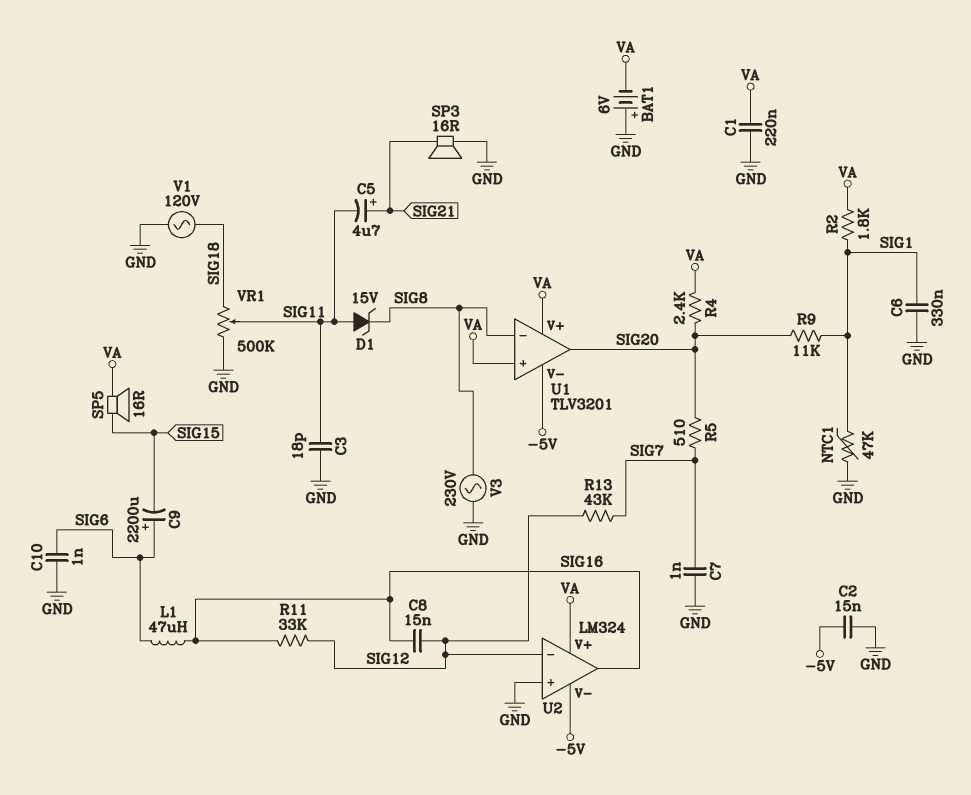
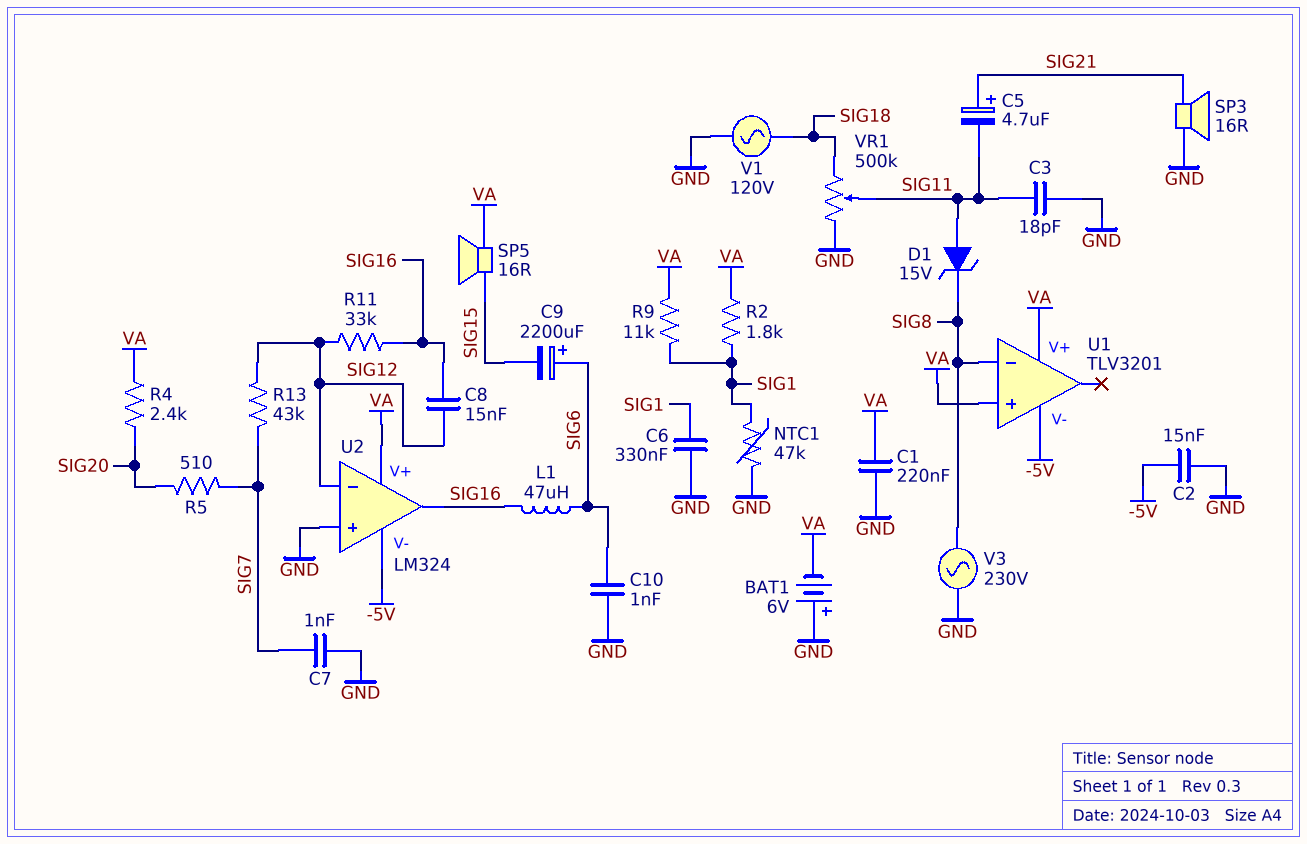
R9: 11k (SIG1, SIG20) -> 11k (SIG1, VA)
U1 pin out: SIG20 -> none

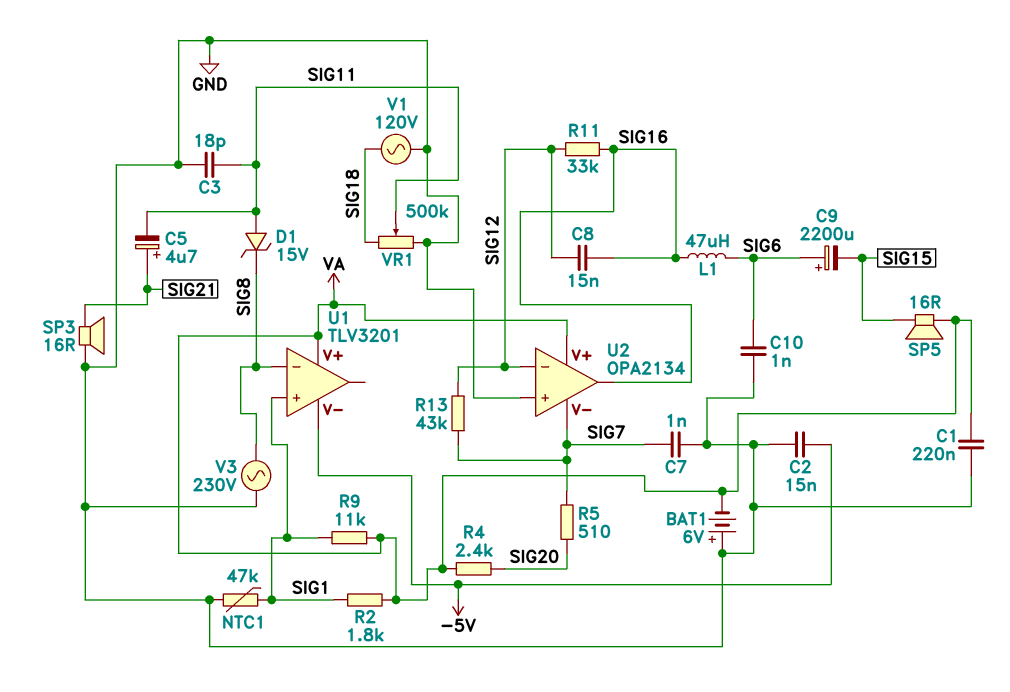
C6: 330nF (GND, SIG1) -> none
U1 pin in+: VA -> SIG1
U2: LM324 -> OPA2134
U2 pin V-: -5V -> SIG7

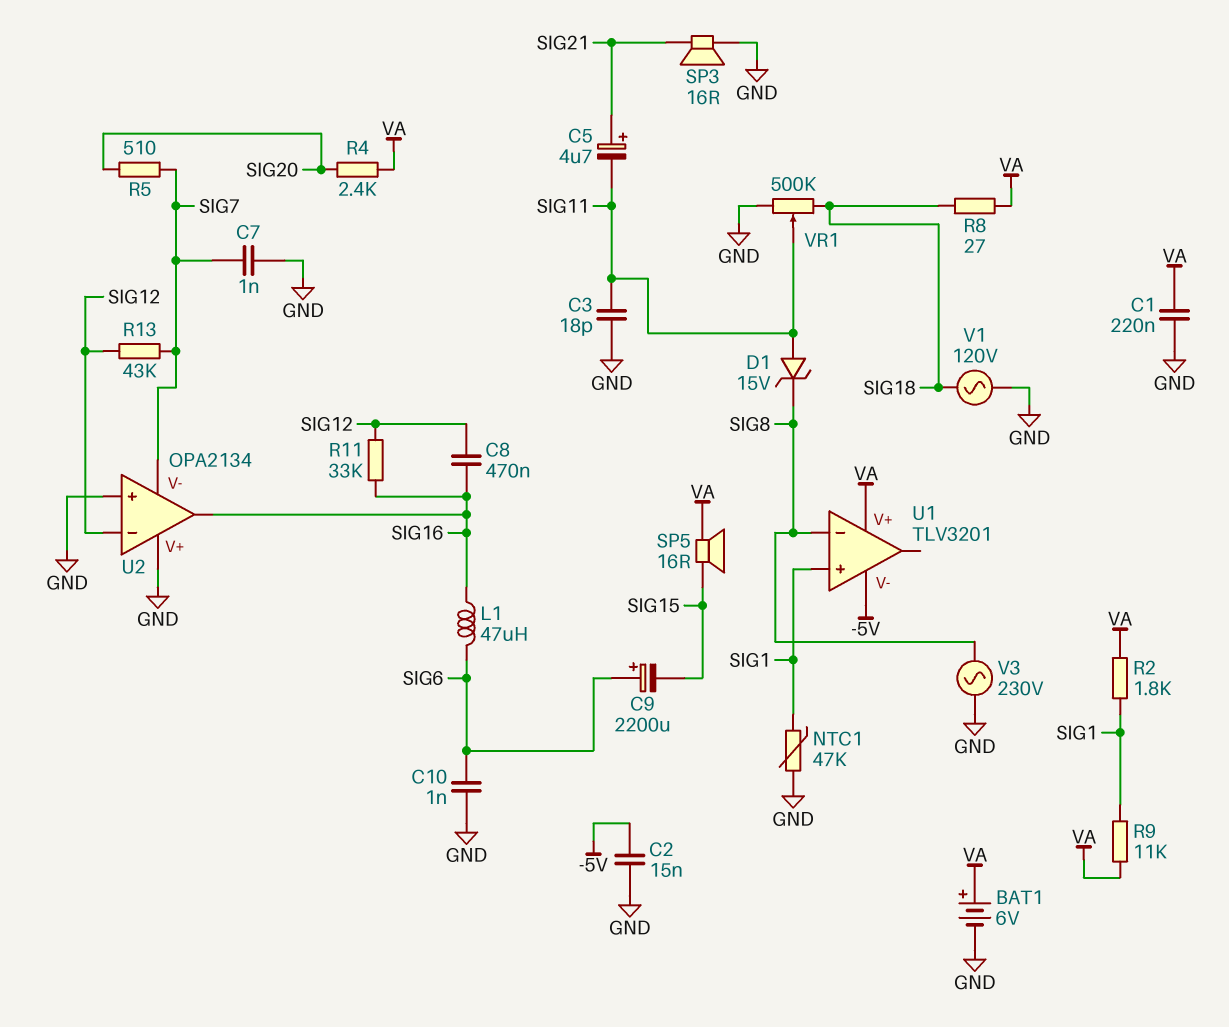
BAT1: 6V (plus GND, minus VA) -> 6V (plus VA, minus GND)
C8: 15nF (SIG12, SIG16) -> 470nF (SIG12, SIG16)
R8: none -> 27 (SIG18, VA)
U2 pin V+: VA -> GND

